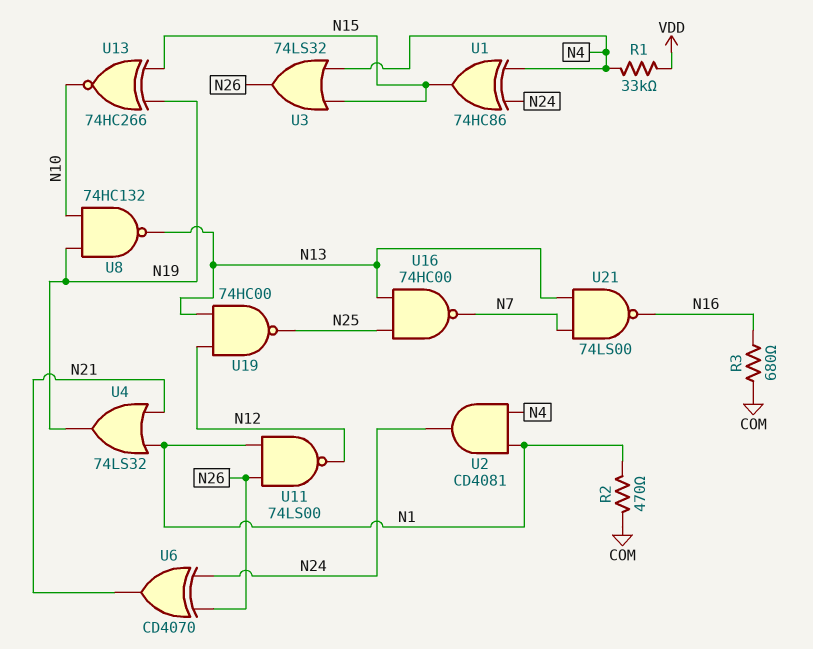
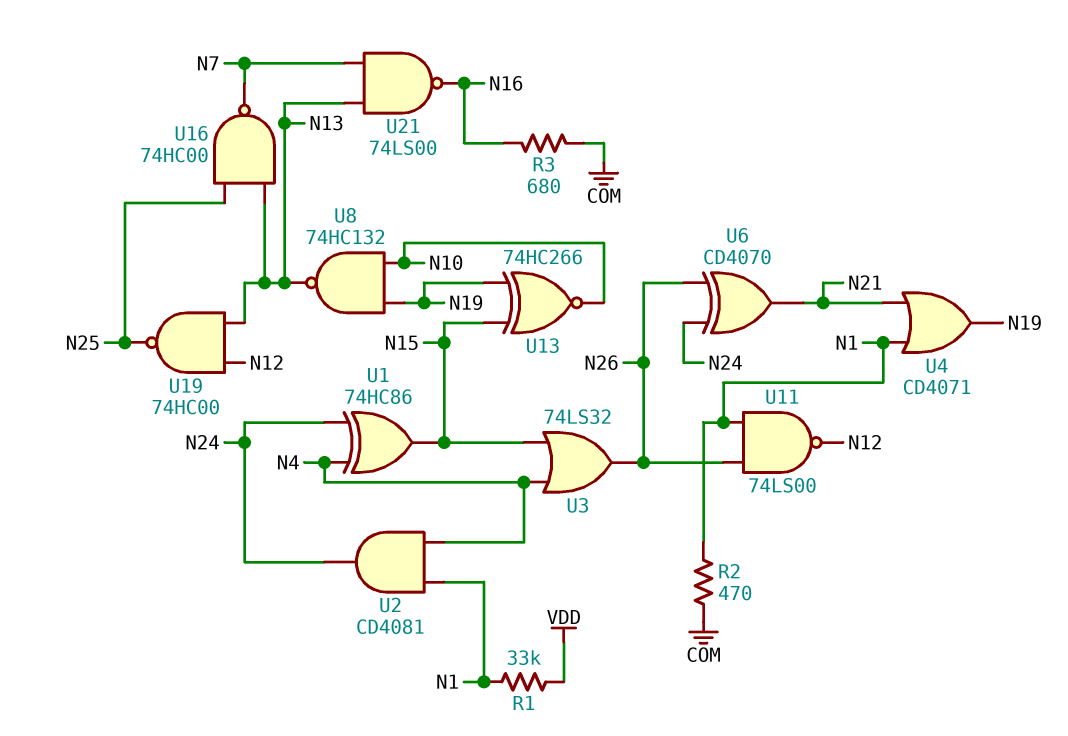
R1: 33k (N4, VDD) -> 33k (N1, VDD)
U4: OR 74LS32 (in N1, in N21, out N19) -> OR CD4071 (in N1, in N21, out N19)

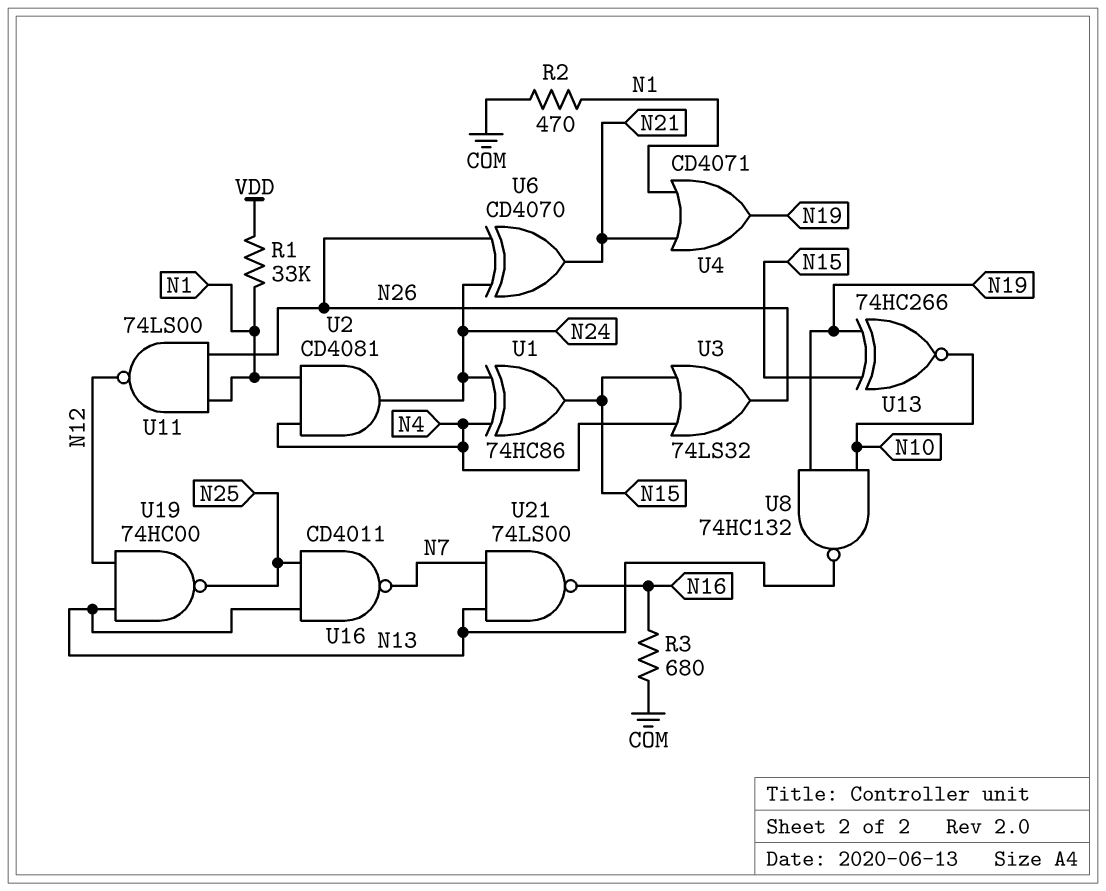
U16: NAND 74HC00 (in N13, in N25, out N7) -> NAND CD4011 (in N13, in N25, out N7)

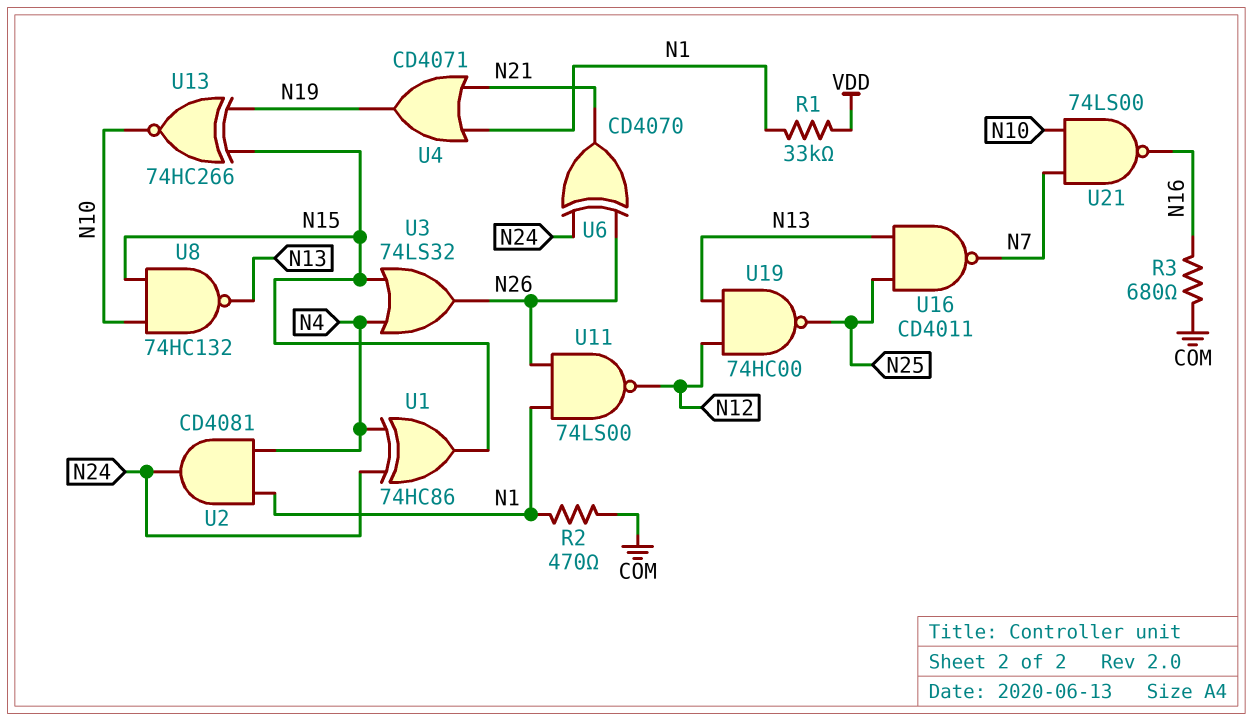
U8: NAND 74HC132 (in N10, in N19, out N13) -> NAND 74HC132 (in N10, in N15, out N13)
U21: NAND 74LS00 (in N7, in N13, out N16) -> NAND 74LS00 (in N7, in N10, out N16)

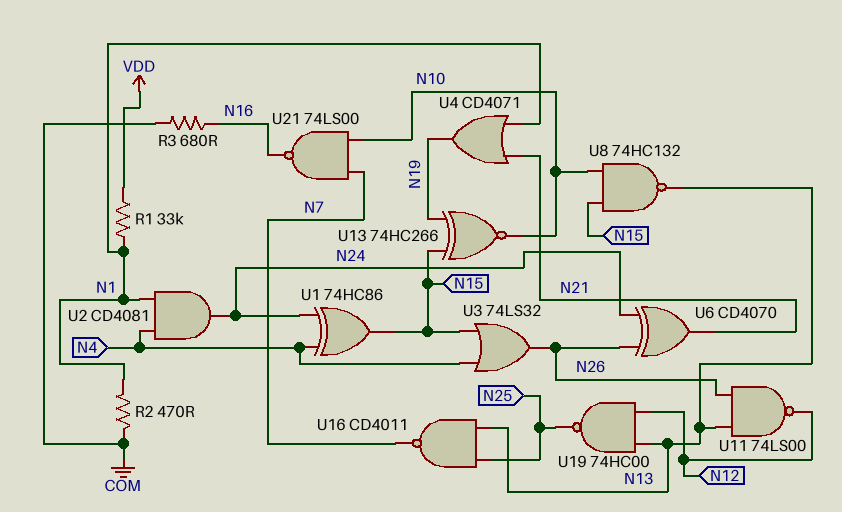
U11: NAND 74LS00 (in N1, in N26, out N12) -> NAND 74LS00 (in N13, in N26, out N12)

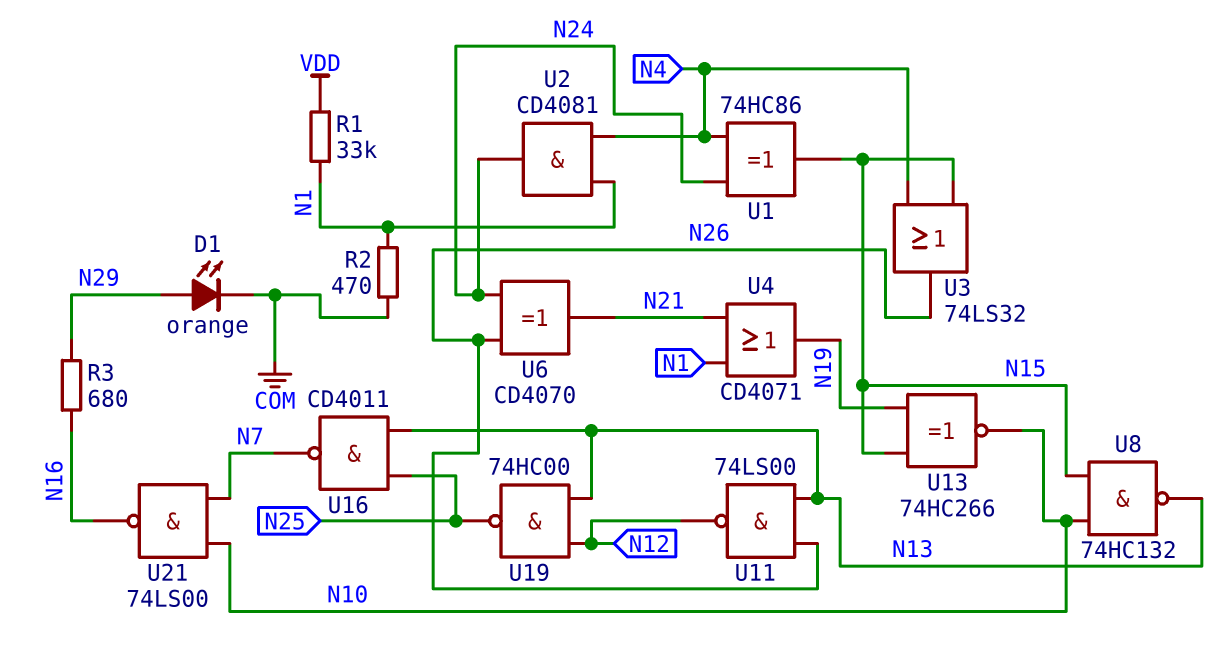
D1: none -> LED orange (A N29, K COM)
R3: 680 (COM, N16) -> 680 (N16, N29)

